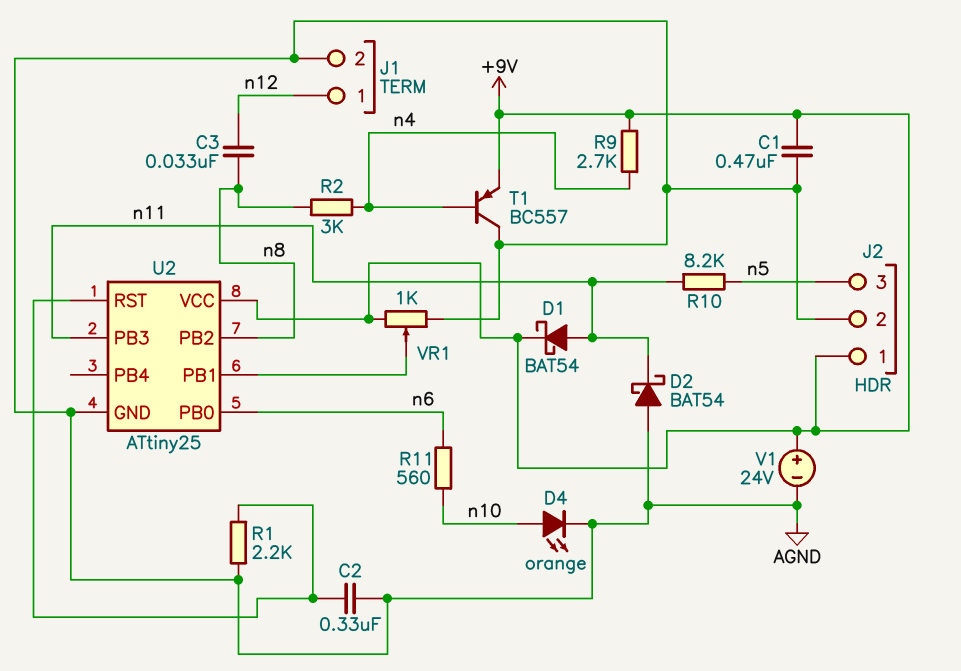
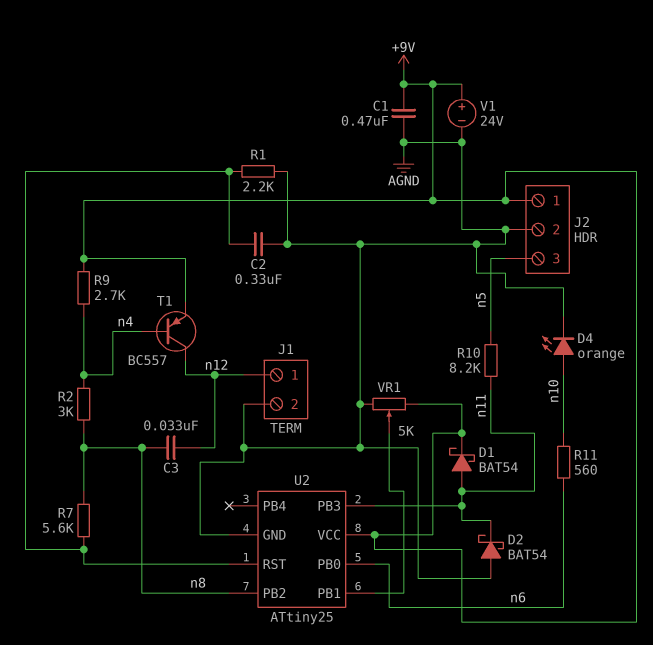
R7: none -> 5.6k (U2/RST, n8)
T1: PNP BC557 (B n4, C AGND, E +9V) -> PNP BC557 (B n4, C n12, E +9V)
VR1: 1k (+9V, AGND, wiper U2/PB1) -> 5k (+9V, AGND, wiper U2/PB1)

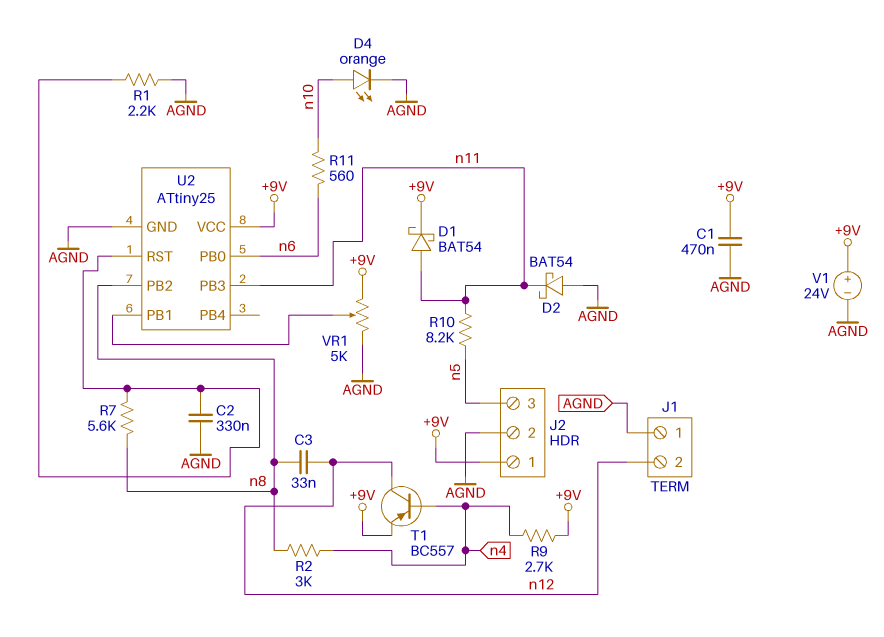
J1 pin 1: n12 -> AGND
J1 pin 2: AGND -> n12

